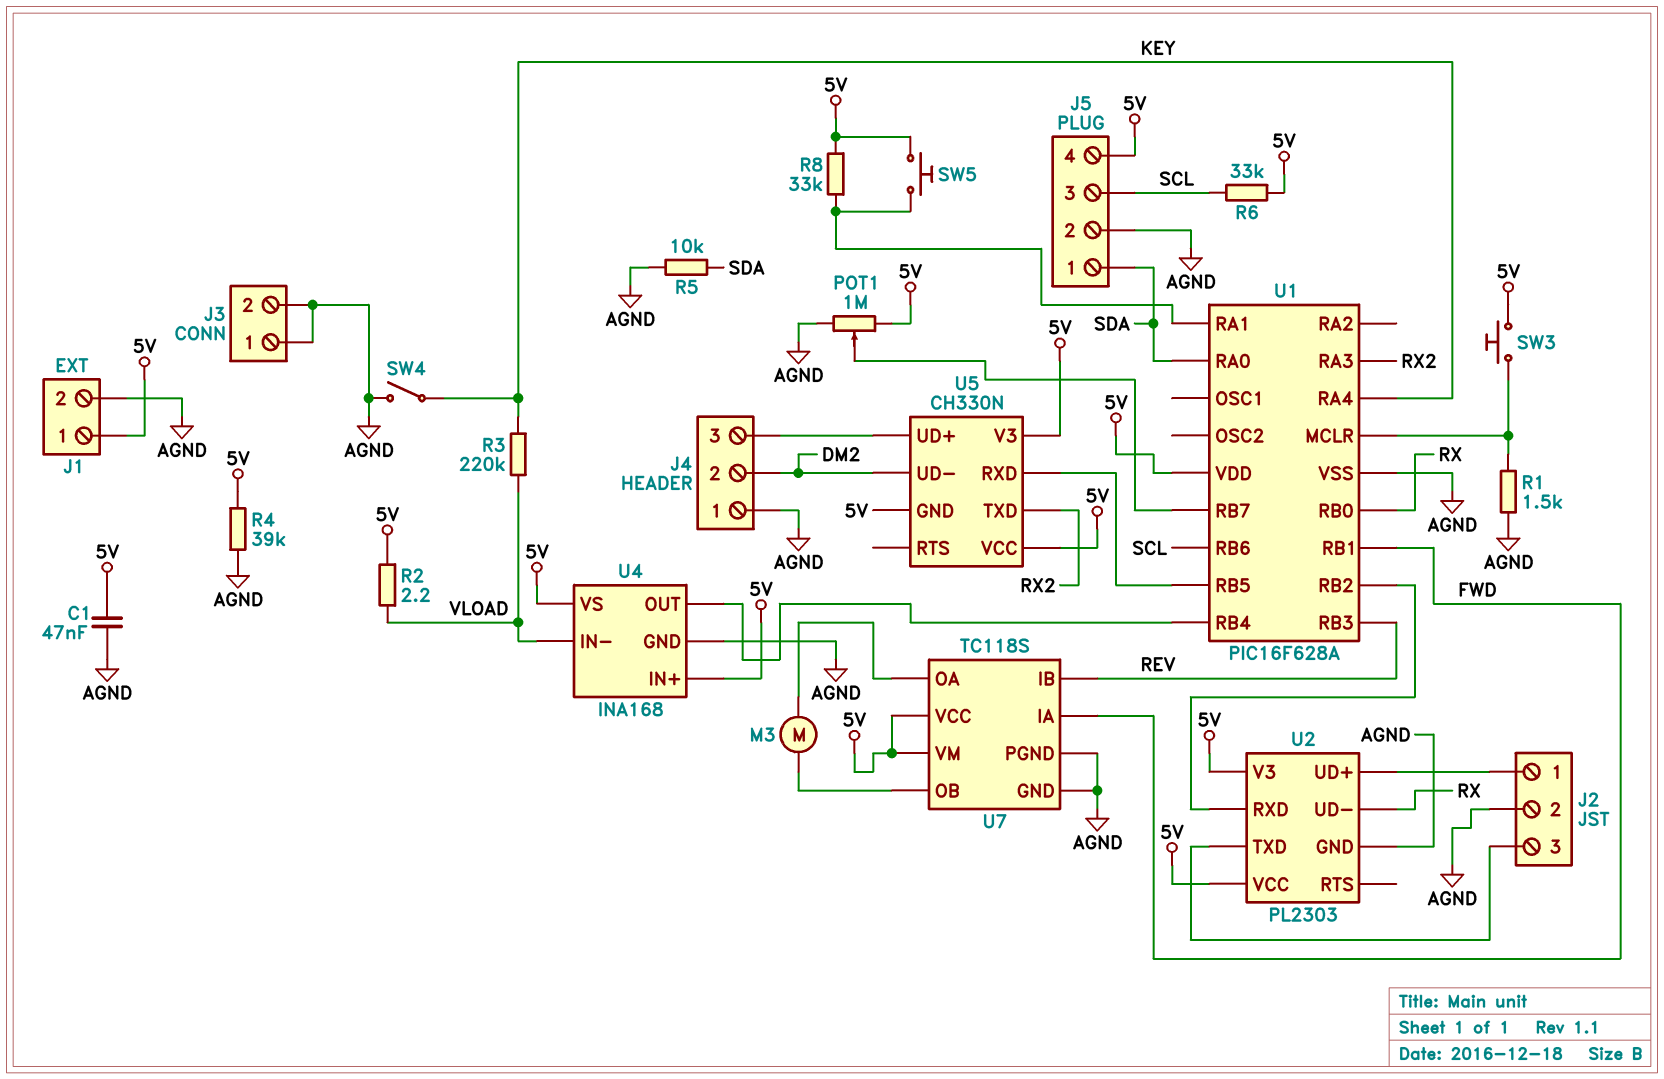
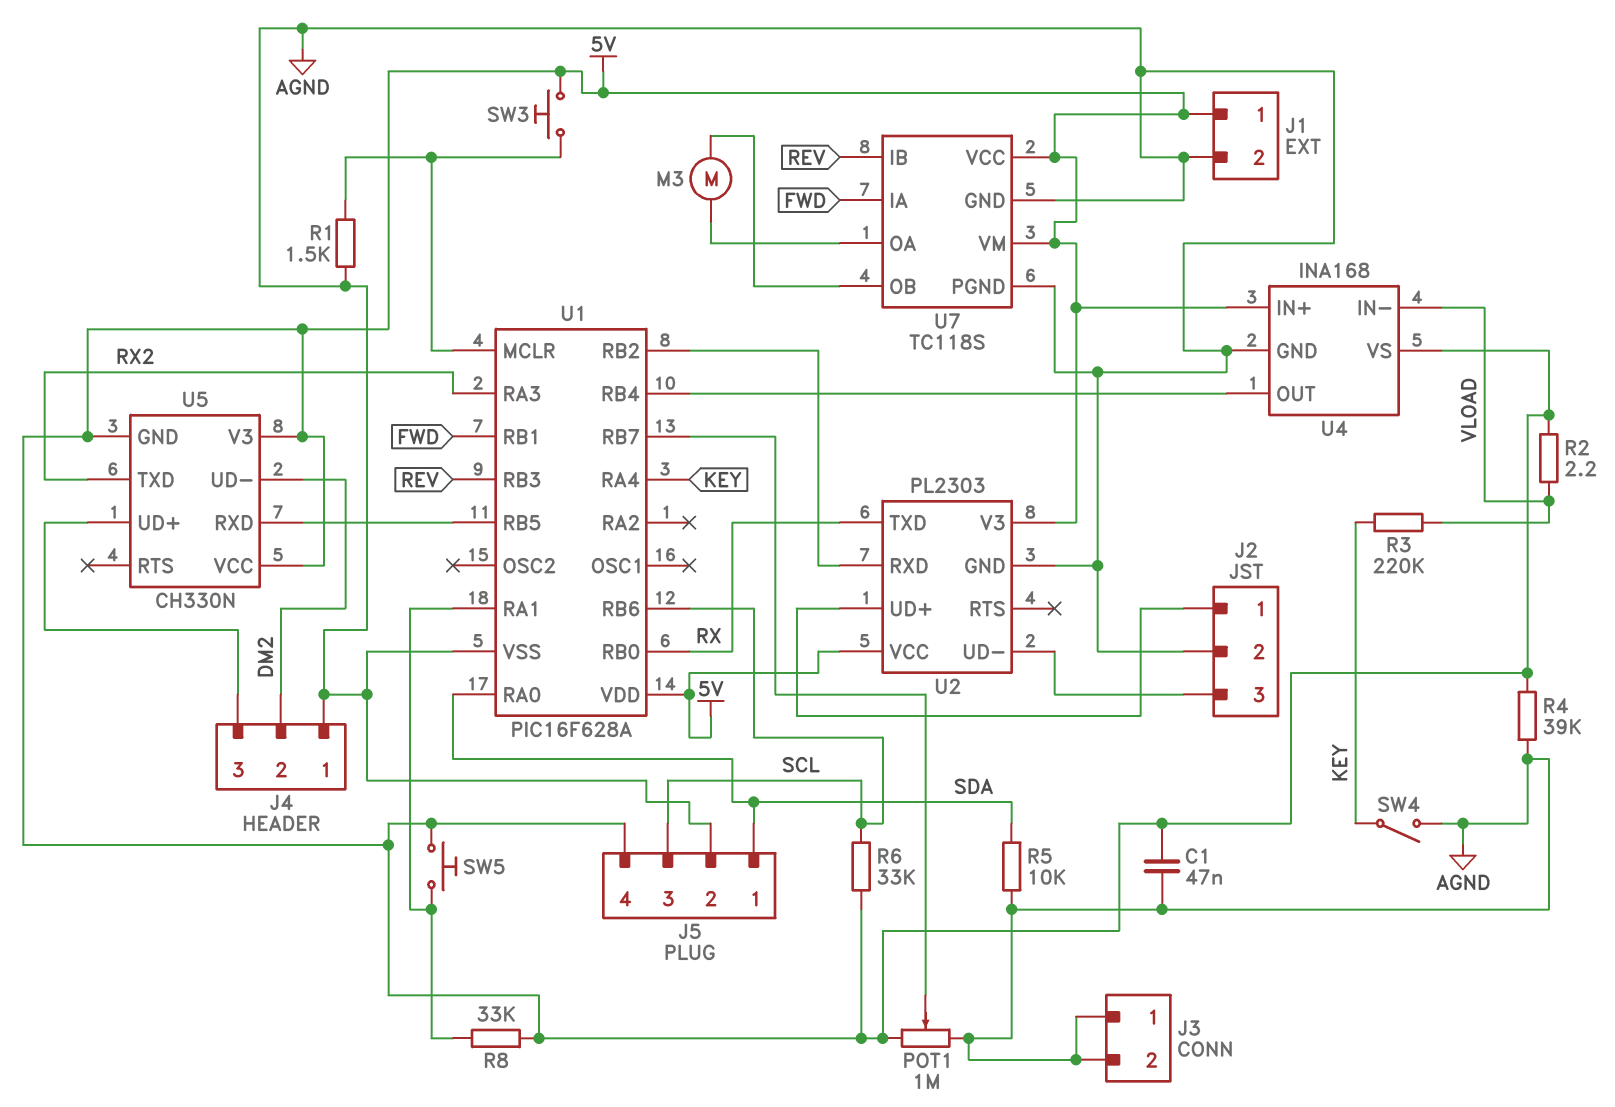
U2 pin TXD: J2/3 -> RX
U2 pin UD-: RX -> J2/3

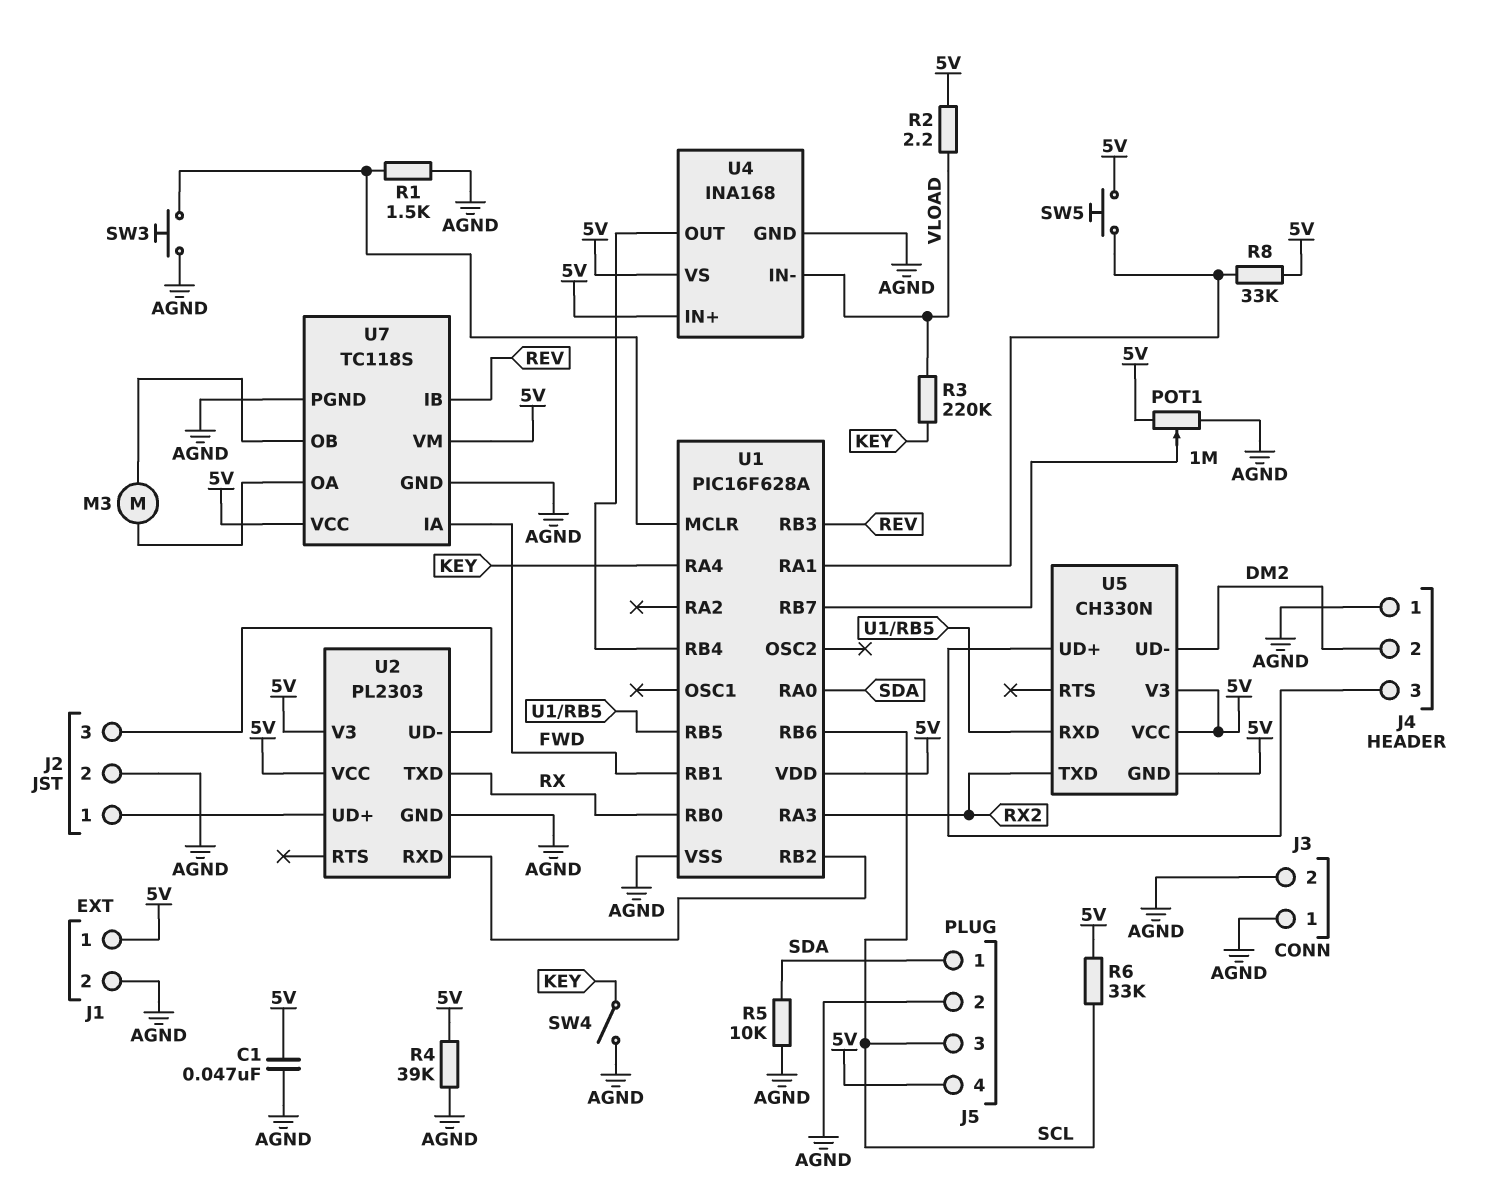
SW3: button (5V, U1/MCLR) -> button (AGND, U1/MCLR)

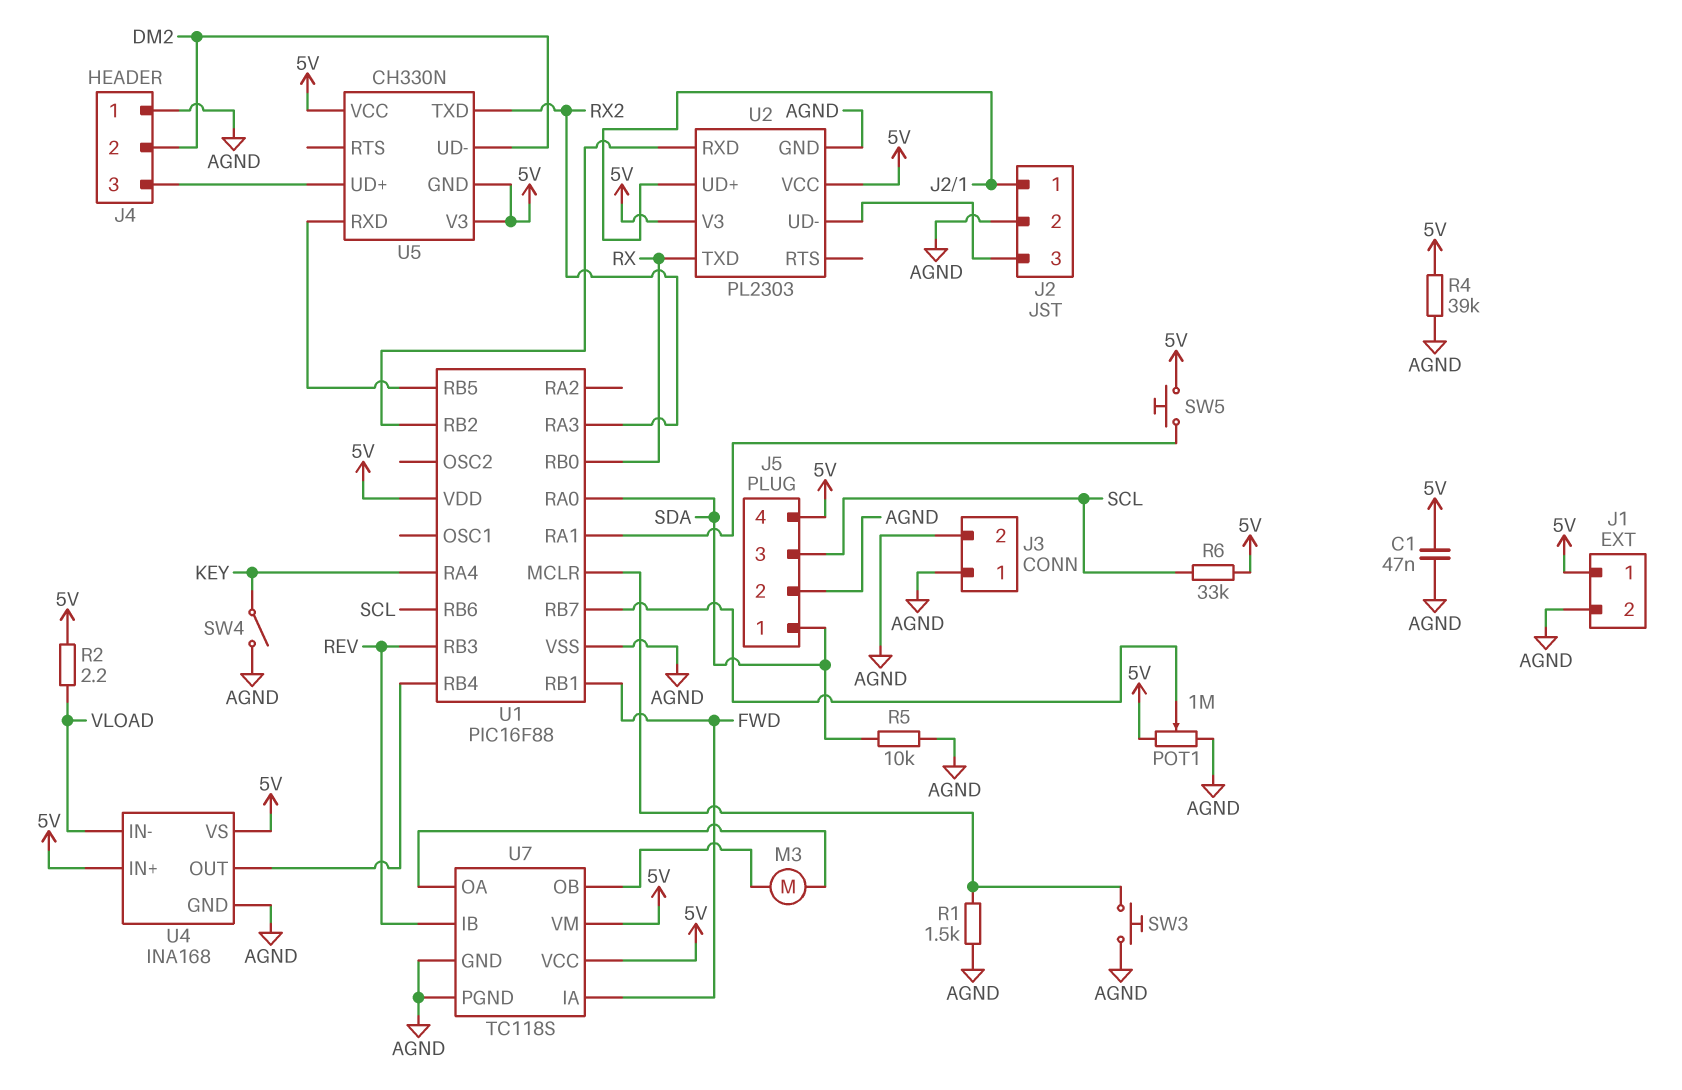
R3: 220k (KEY, VLOAD) -> none
R8: 33k (5V, U1/RA1) -> none
U1: PIC16F628A -> PIC16F88

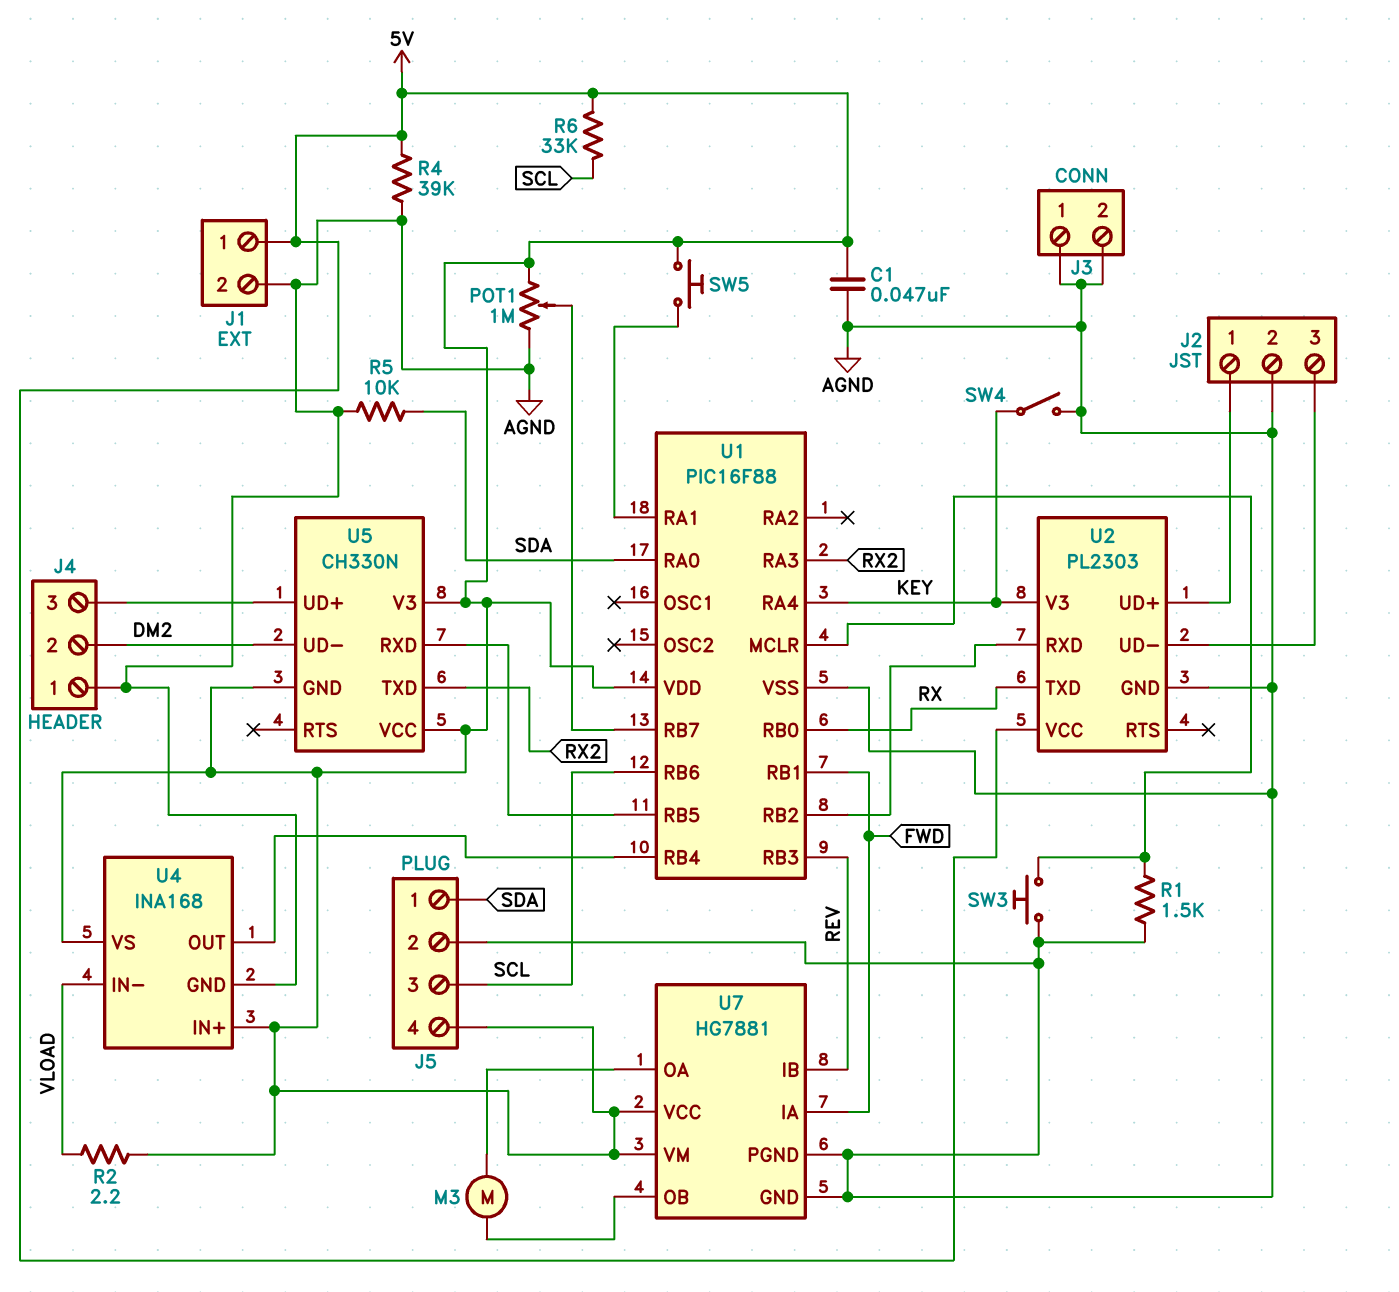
U2 pin V3: 5V -> KEY
U7: TC118S -> HG7881

